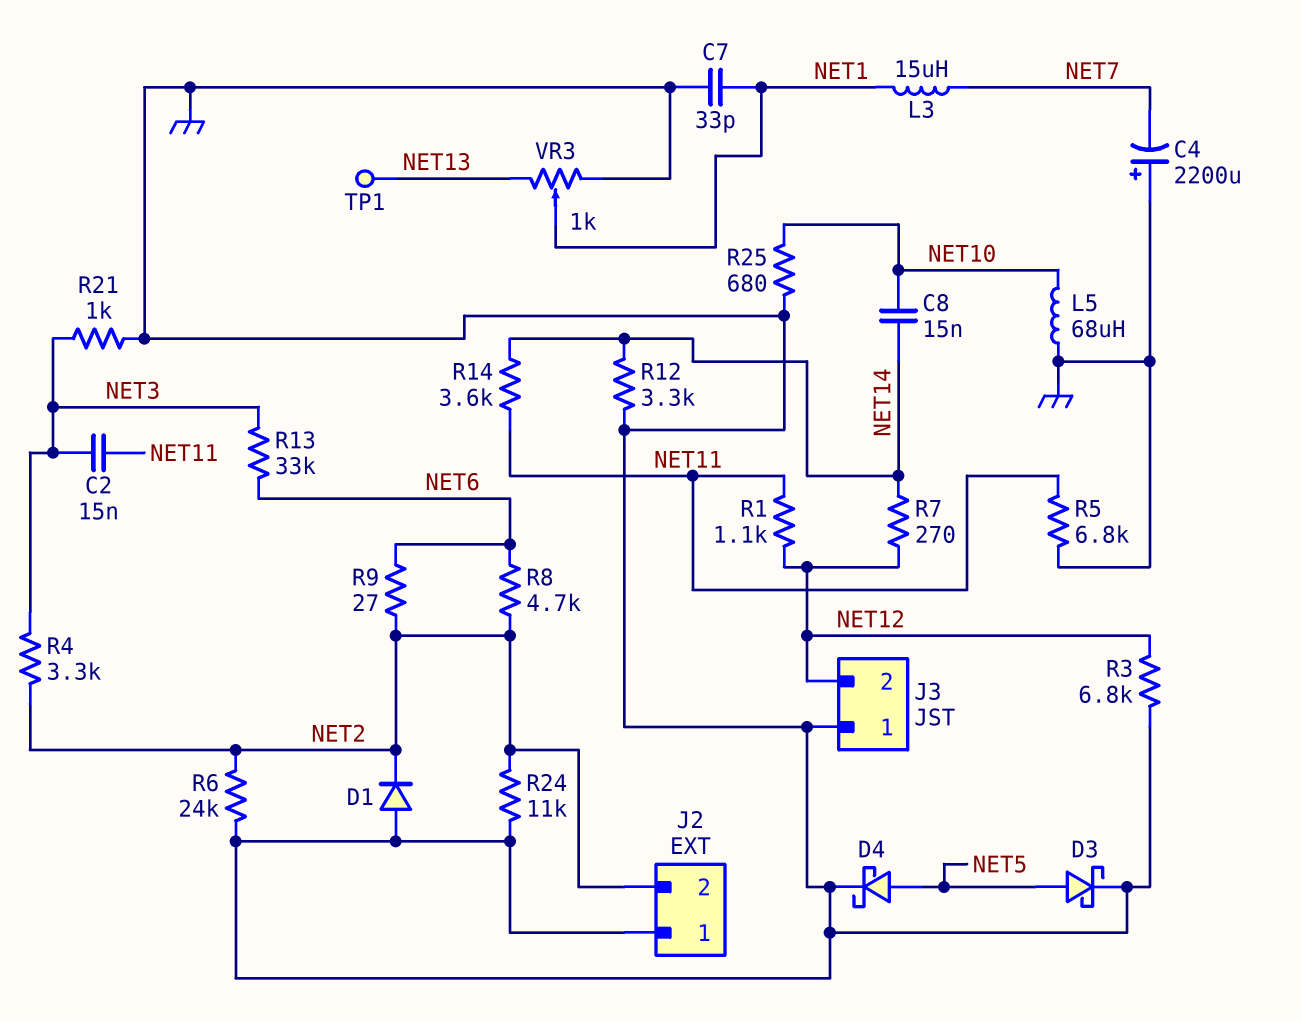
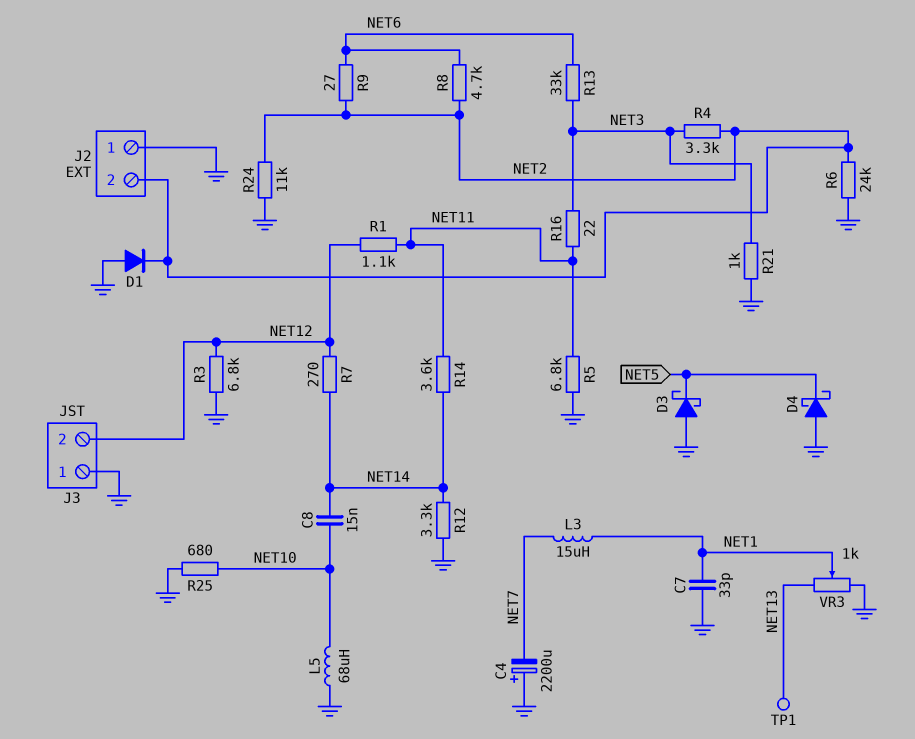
C2: 15nF (NET3, NET11) -> none
D3: schottky (A NET5, K GND) -> schottky (A GND, K NET5)
D4: schottky (A NET5, K GND) -> schottky (A GND, K NET5)
R16: none -> 22 (NET3, NET11)

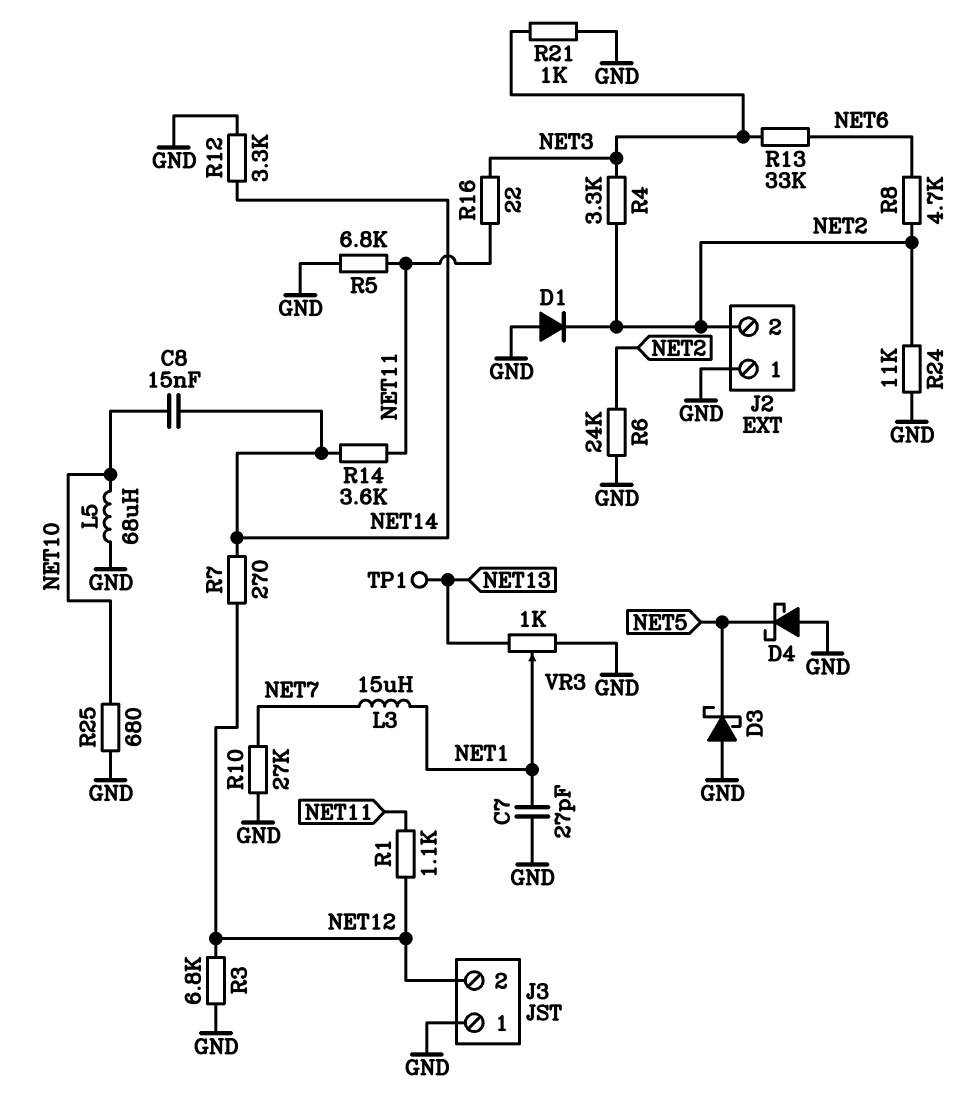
C4: 2200uF (plus GND, minus NET7) -> none
C7: 33pF (GND, NET1) -> 27pF (GND, NET1)
R9: 27 (NET2, NET6) -> none
R10: none -> 27k (GND, NET7)

